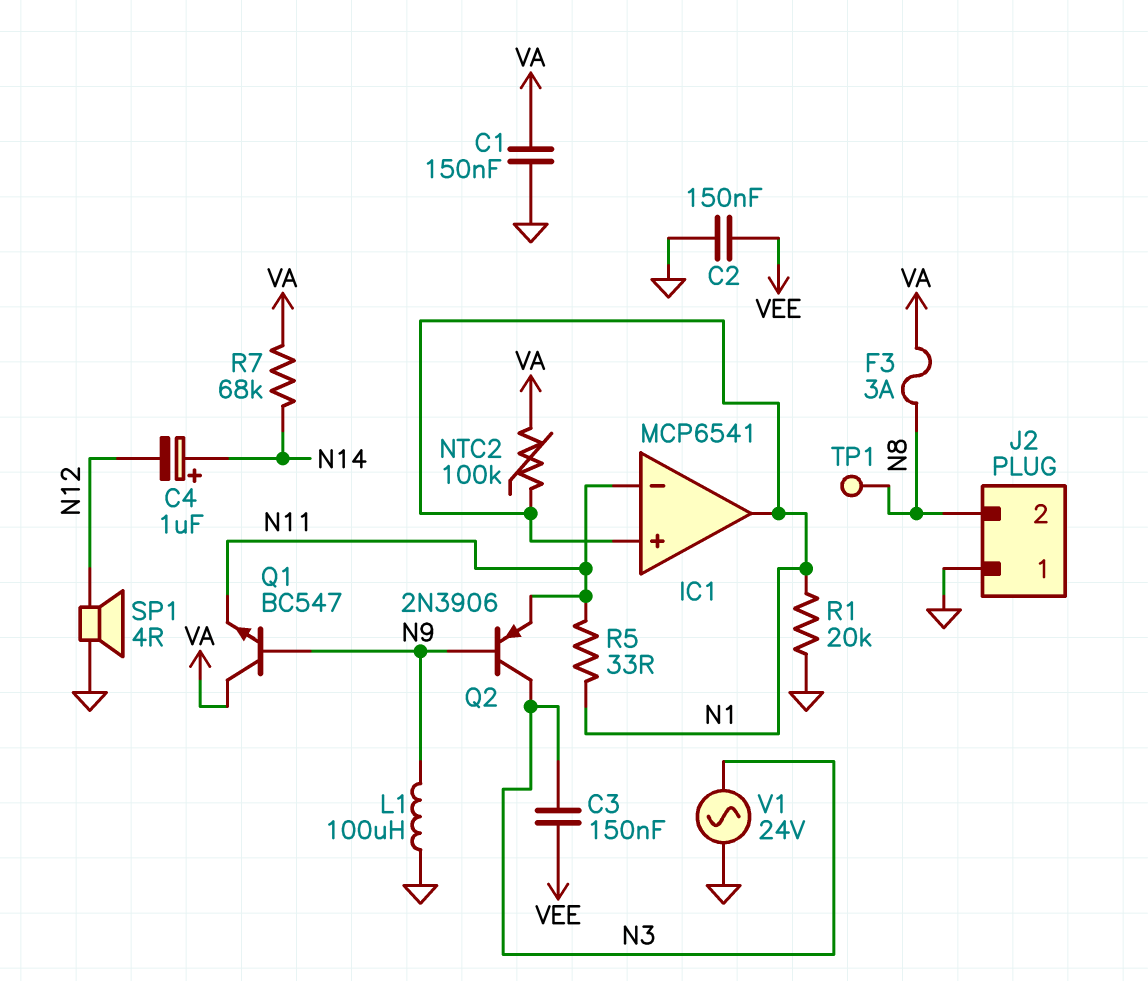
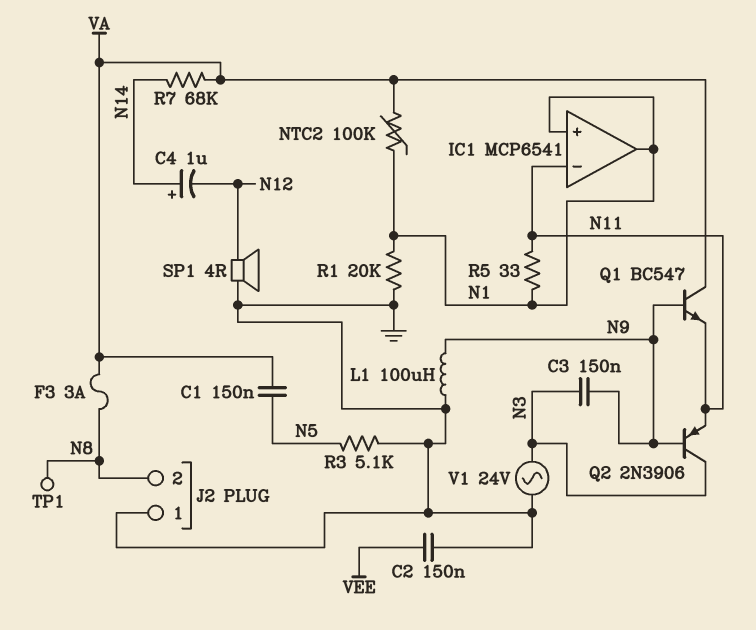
C1: 150nF (GND, VA) -> 150nF (N5, VA)
C3: 150nF (N3, VEE) -> 150nF (N3, N9)
R3: none -> 5.1k (GND, N5)

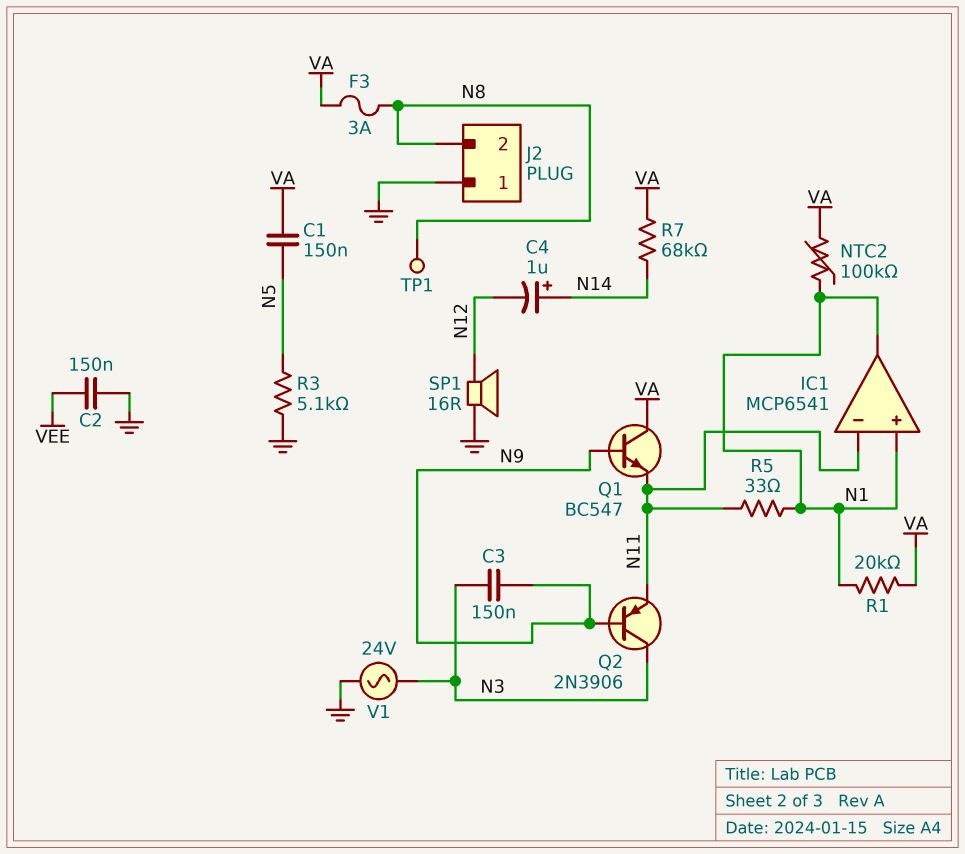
L1: 100uH (GND, N9) -> none
R1: 20k (GND, N1) -> 20k (N1, VA)
SP1: speaker 4R (GND, N12) -> speaker 16R (GND, N12)

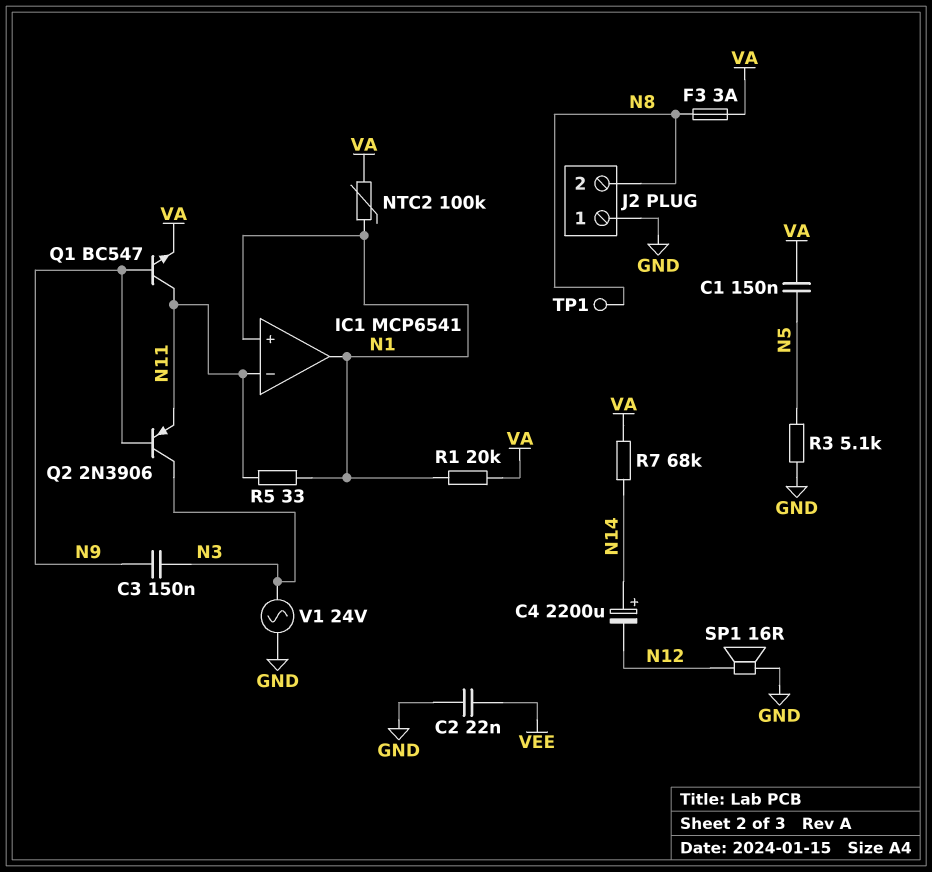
C2: 150nF (GND, VEE) -> 22nF (GND, VEE)
C4: 1uF (plus N14, minus N12) -> 2200uF (plus N14, minus N12)
Q1: NPN BC547 (B N9, C VA, E N11) -> NPN BC547 (B N9, C N11, E VA)

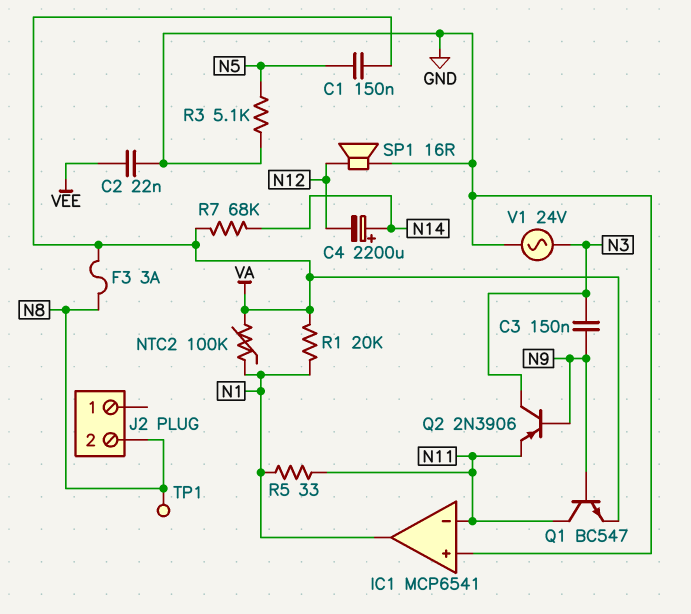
IC1 pin in+: N1 -> GND
J2 pin 1: GND -> none

